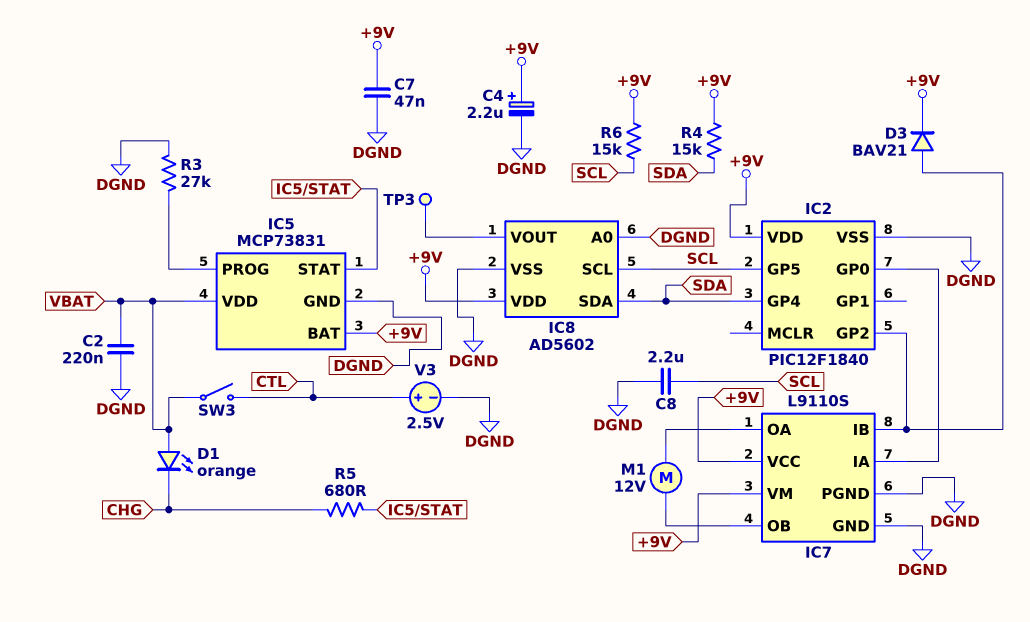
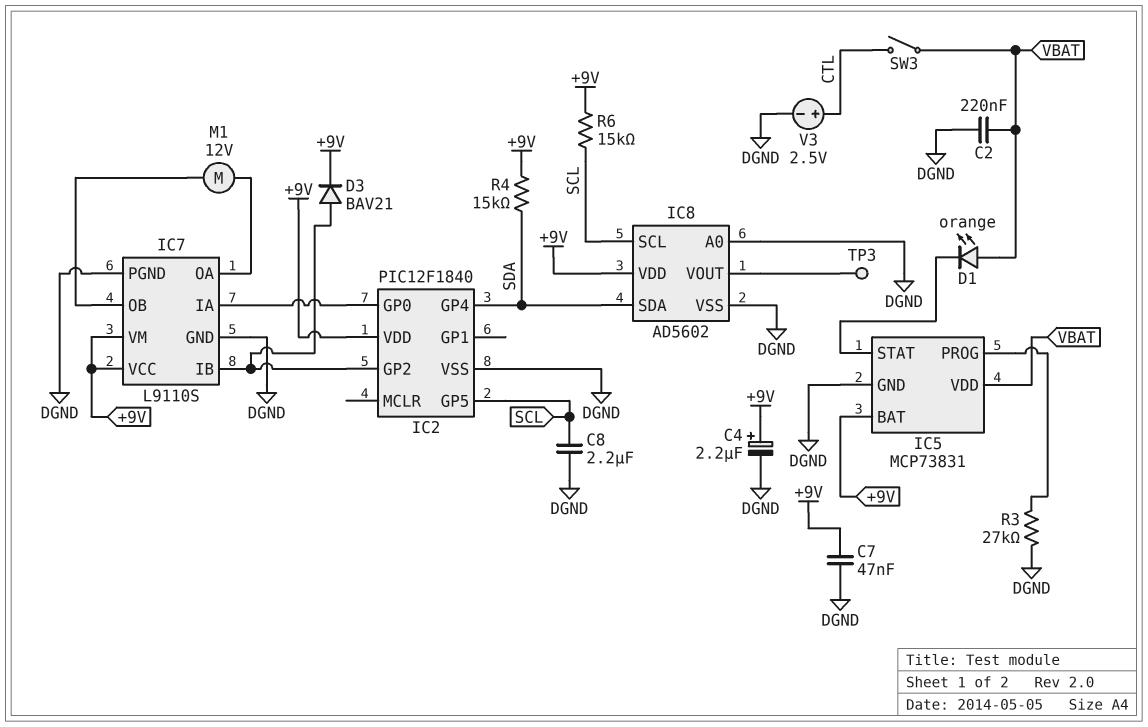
D1: LED orange (A VBAT, K CHG) -> LED orange (A VBAT, K IC5/STAT)
R5: 680 (CHG, IC5/STAT) -> none

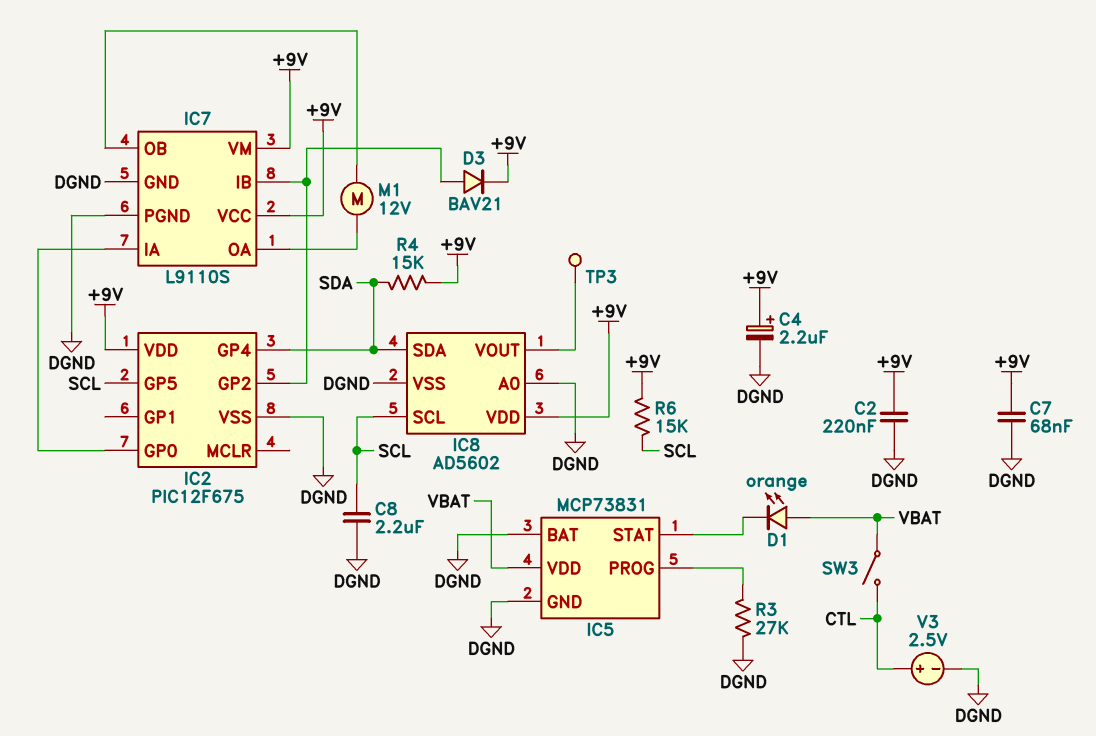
C2: 220nF (DGND, VBAT) -> 220nF (+9V, DGND)
C7: 47nF (+9V, DGND) -> 68nF (+9V, DGND)
IC2: PIC12F1840 -> PIC12F675
IC5 pin BAT: +9V -> DGND

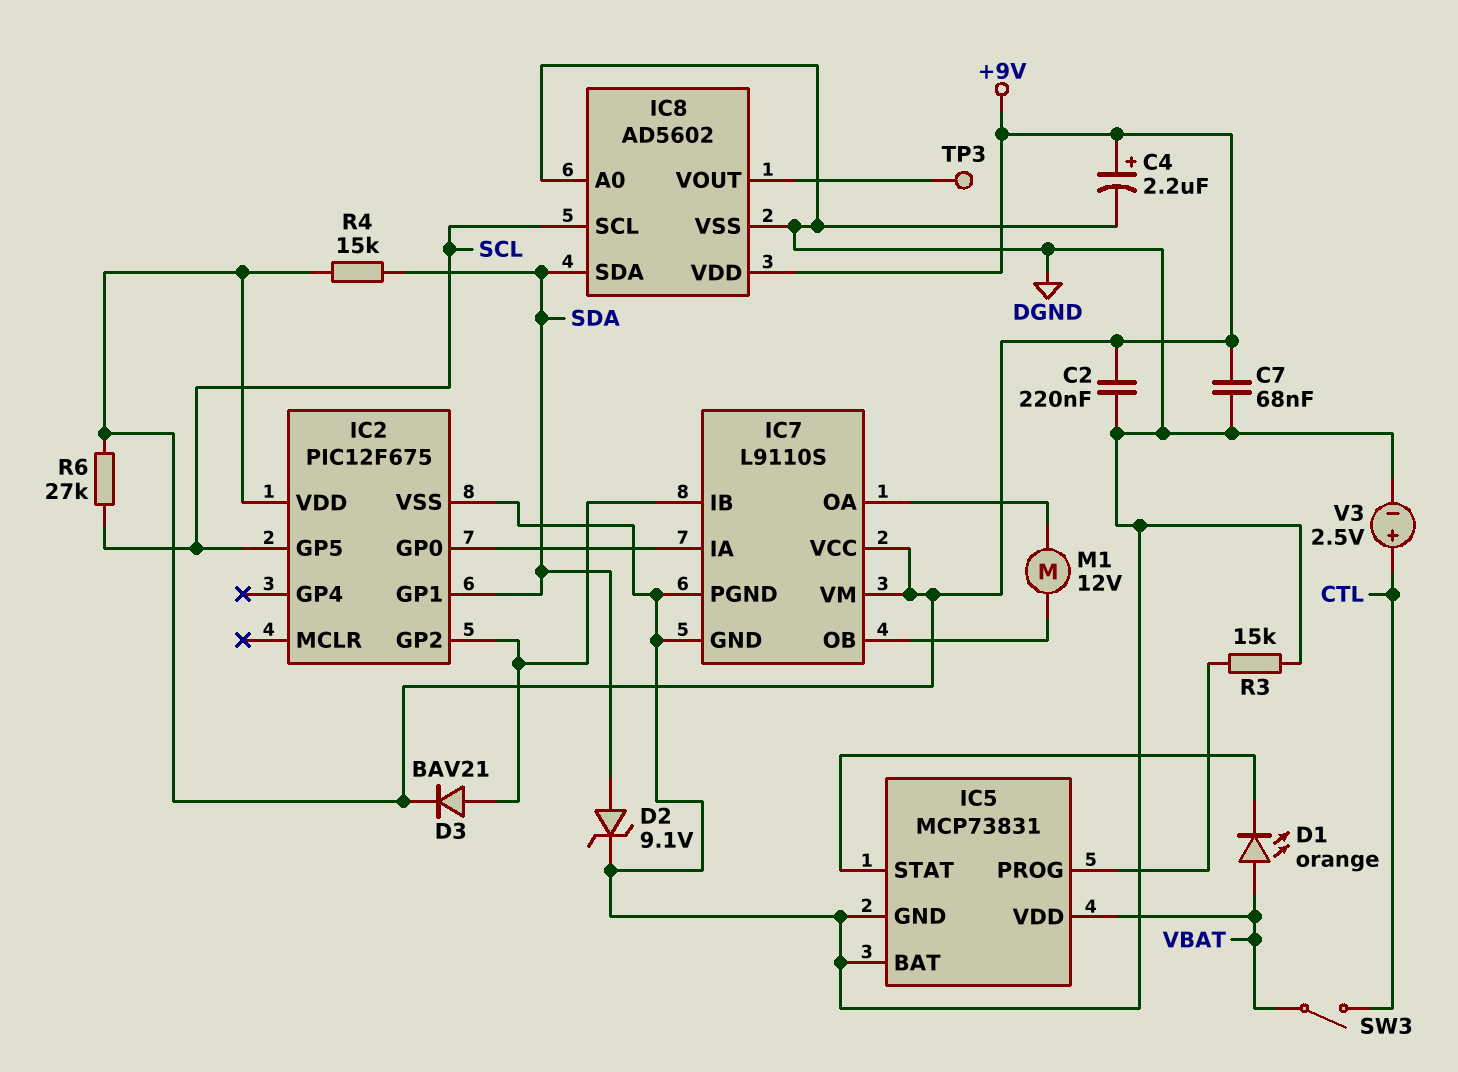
C8: 2.2uF (DGND, SCL) -> none
D2: none -> zener 9.1V (A SDA, K DGND)
IC2 pin GP1: none -> SDA
IC2 pin GP4: SDA -> none
R3: 27k (DGND, IC5/PROG) -> 15k (DGND, IC5/PROG)
R6: 15k (+9V, SCL) -> 27k (+9V, SCL)

